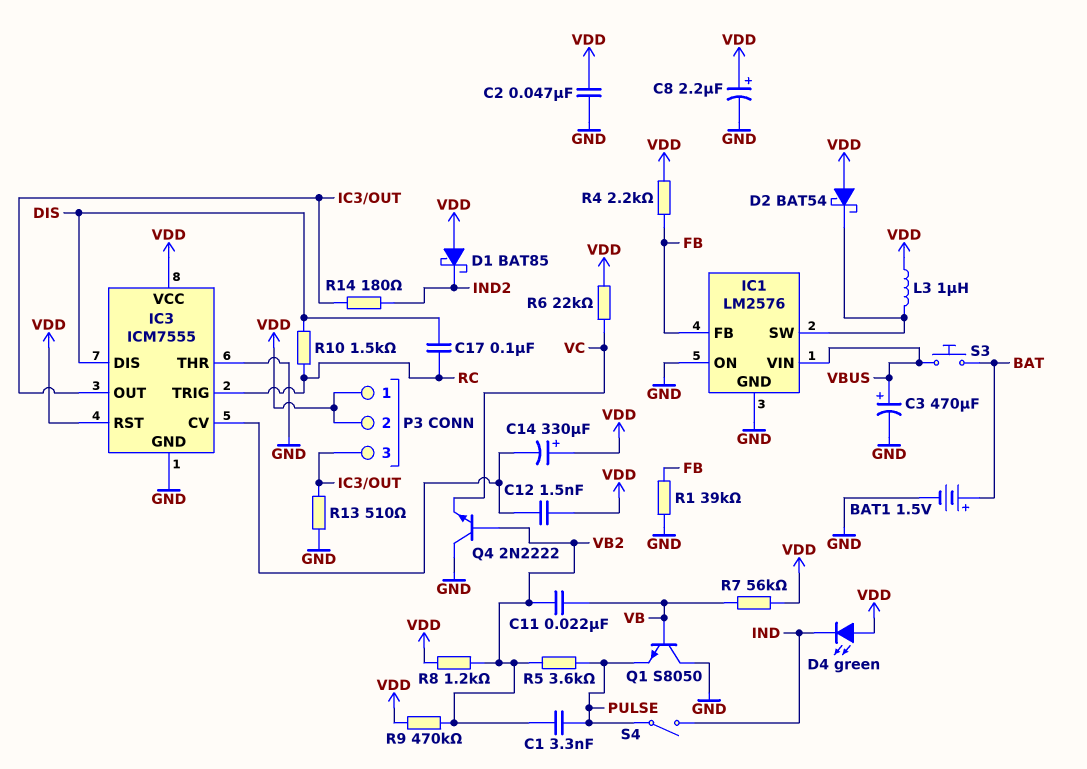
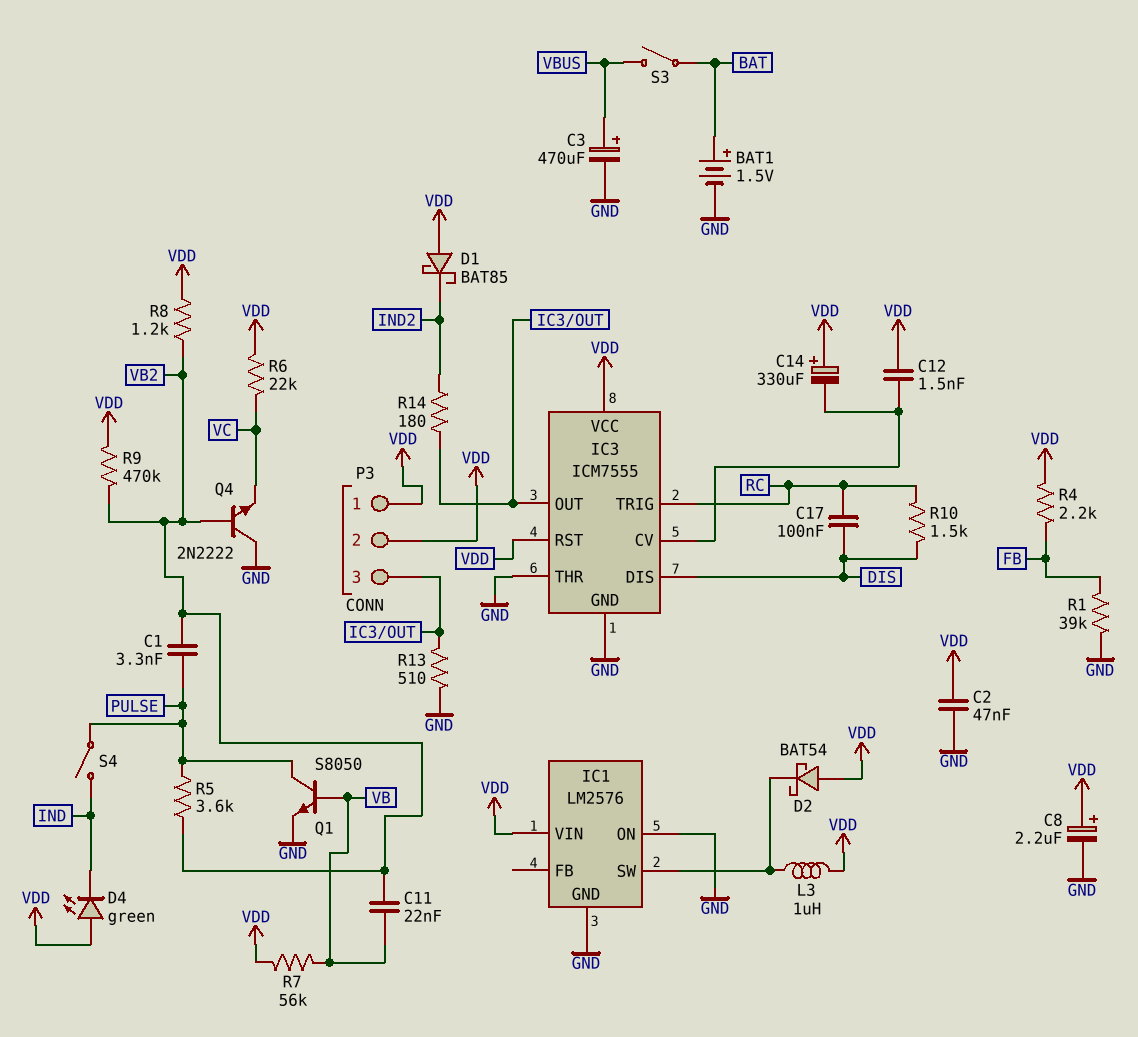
IC1 pin FB: FB -> none
IC1 pin VIN: VBUS -> VDD
Q1: NPN S8050 (B VB, C GND, E PULSE) -> NPN S8050 (B VB, C PULSE, E GND)
S3: button (BAT, VBUS) -> switch (BAT, VBUS)

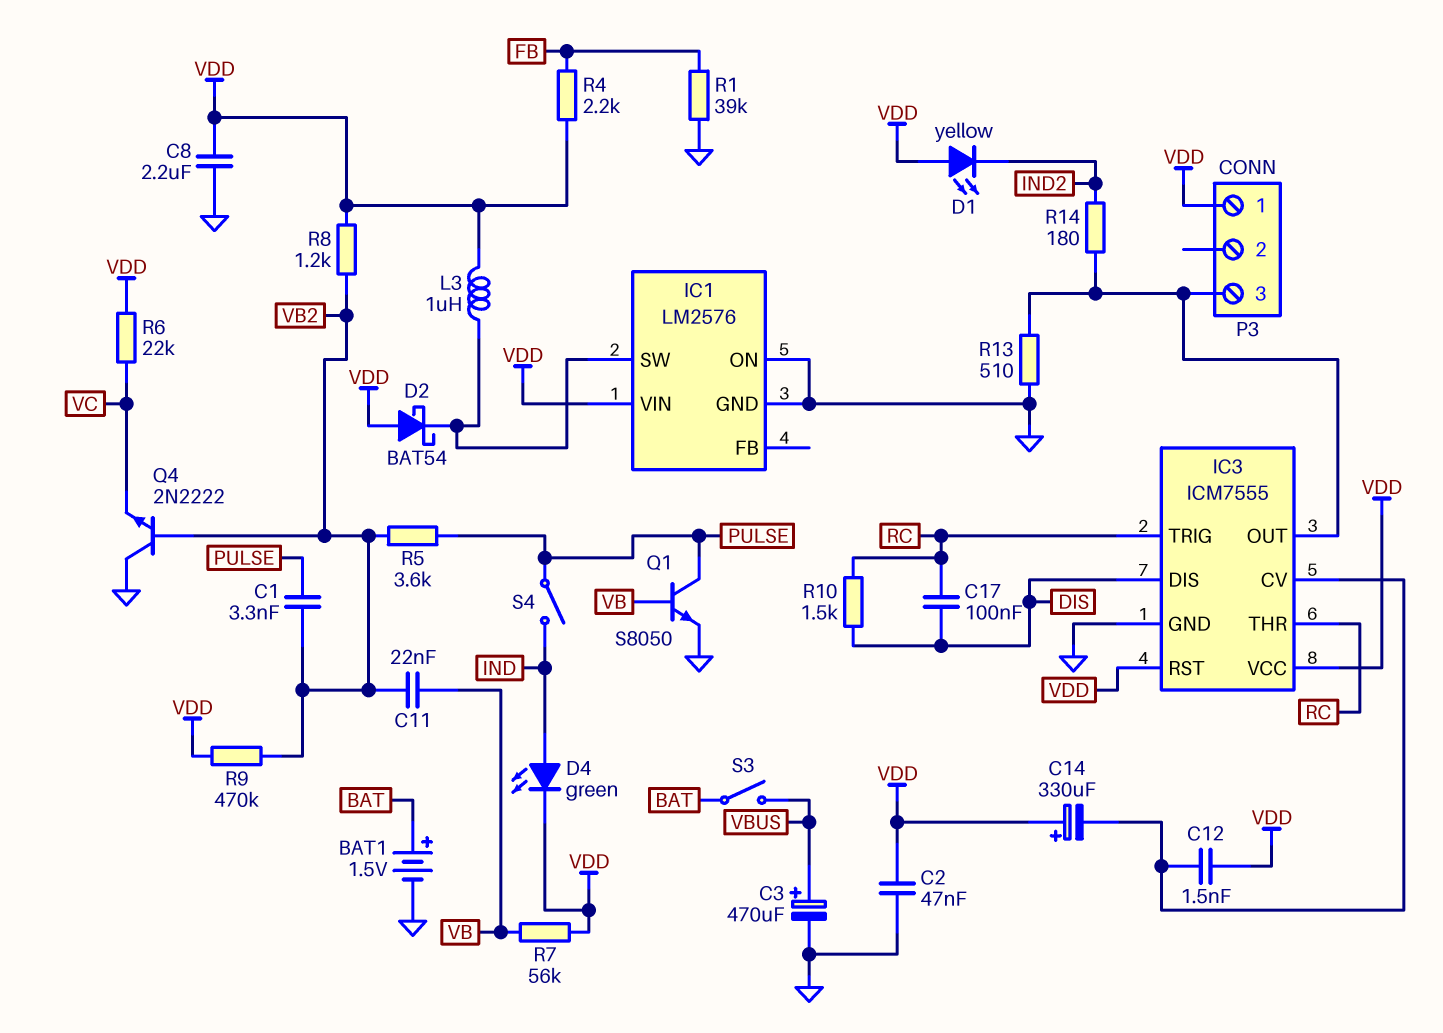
C8: 2.2uF (plus VDD, minus GND) -> 2.2uF (GND, VDD)
D1: schottky BAT85 (A VDD, K IND2) -> LED yellow (A VDD, K IND2)
D4: LED green (A VDD, K IND) -> LED green (A IND, K VDD)
IC3 pin THR: GND -> RC
P3 pin 2: VDD -> none

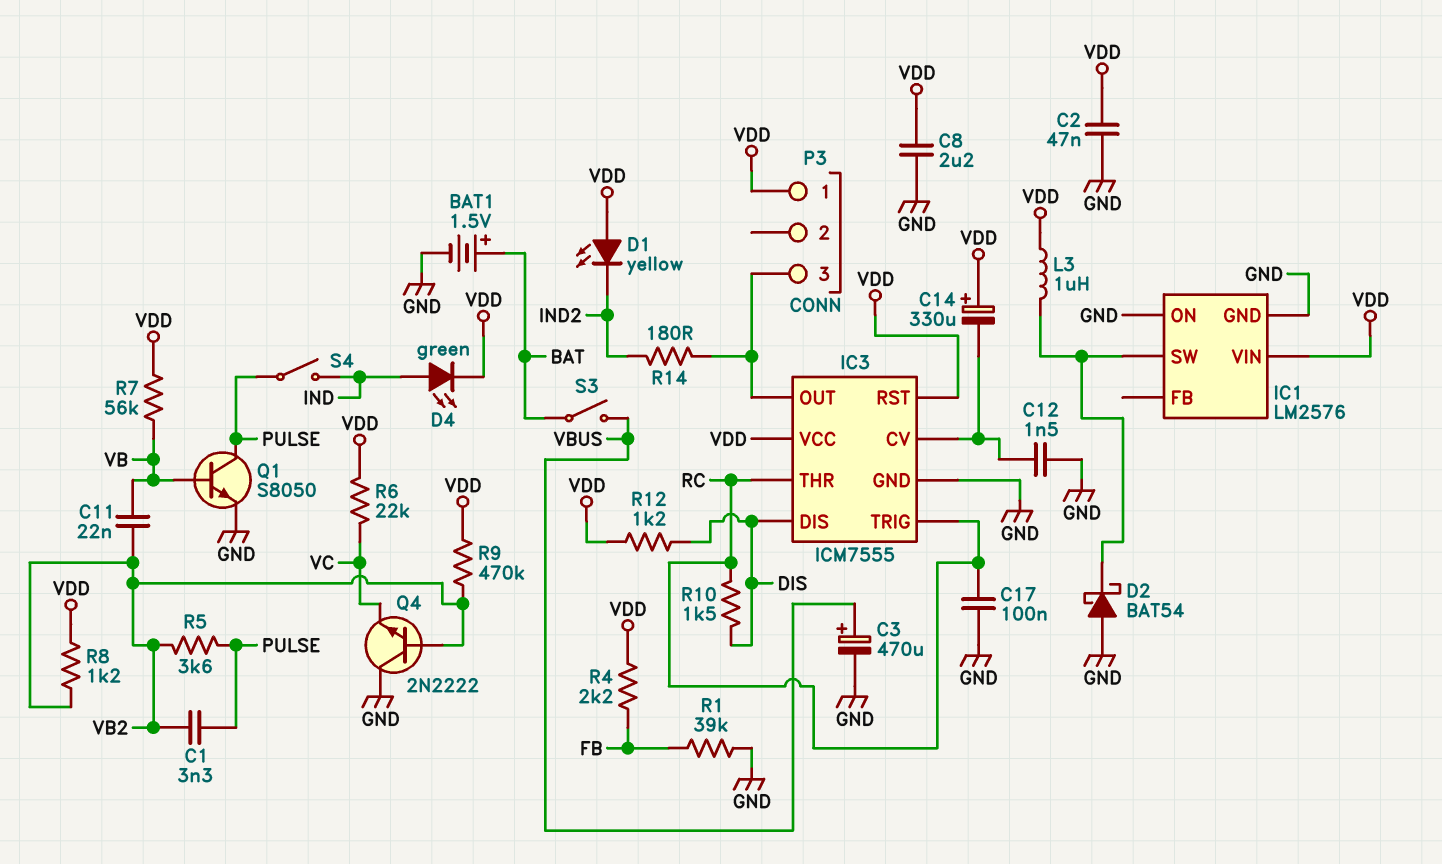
C12: 1.5nF (IC3/CV, VDD) -> 1.5nF (GND, IC3/CV)
C17: 100nF (DIS, RC) -> 100nF (GND, RC)
D2: schottky BAT54 (A VDD, K IC1/SW) -> schottky BAT54 (A GND, K IC1/SW)
R12: none -> 1.2k (DIS, VDD)
R13: 510 (GND, IC3/OUT) -> none

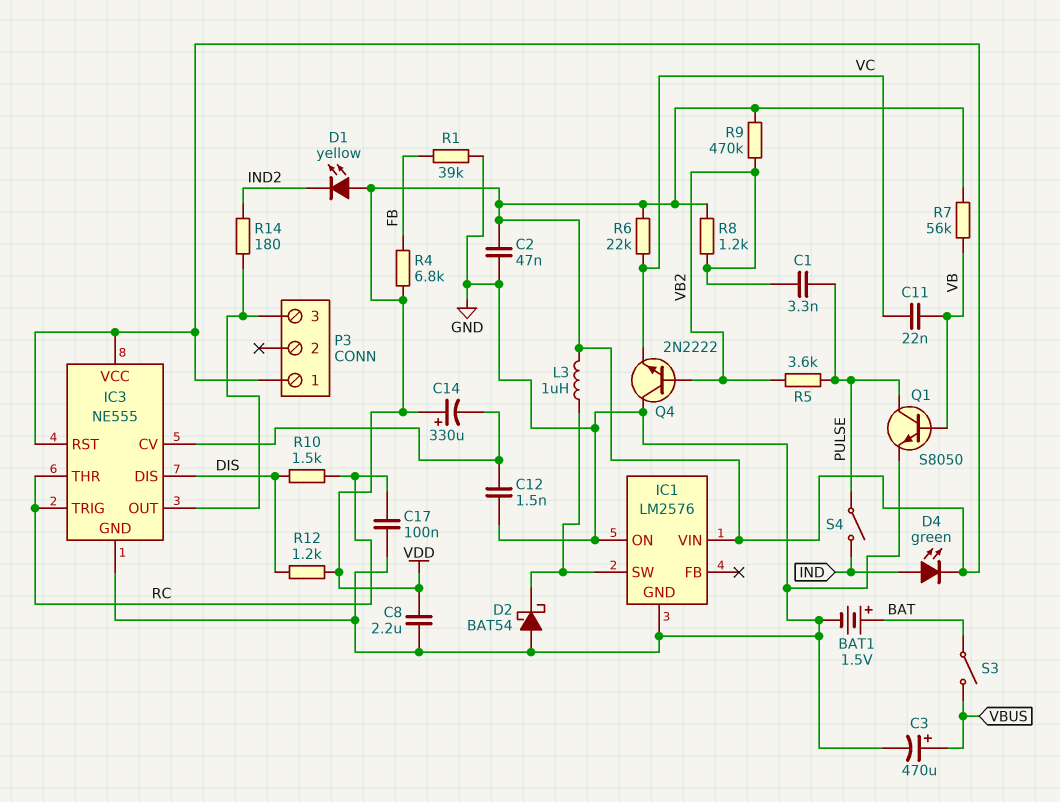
C11: 22nF (VB, VB2) -> 22nF (VB, VC)
IC3: ICM7555 -> NE555
R4: 2.2k (FB, VDD) -> 6.8k (FB, VDD)

